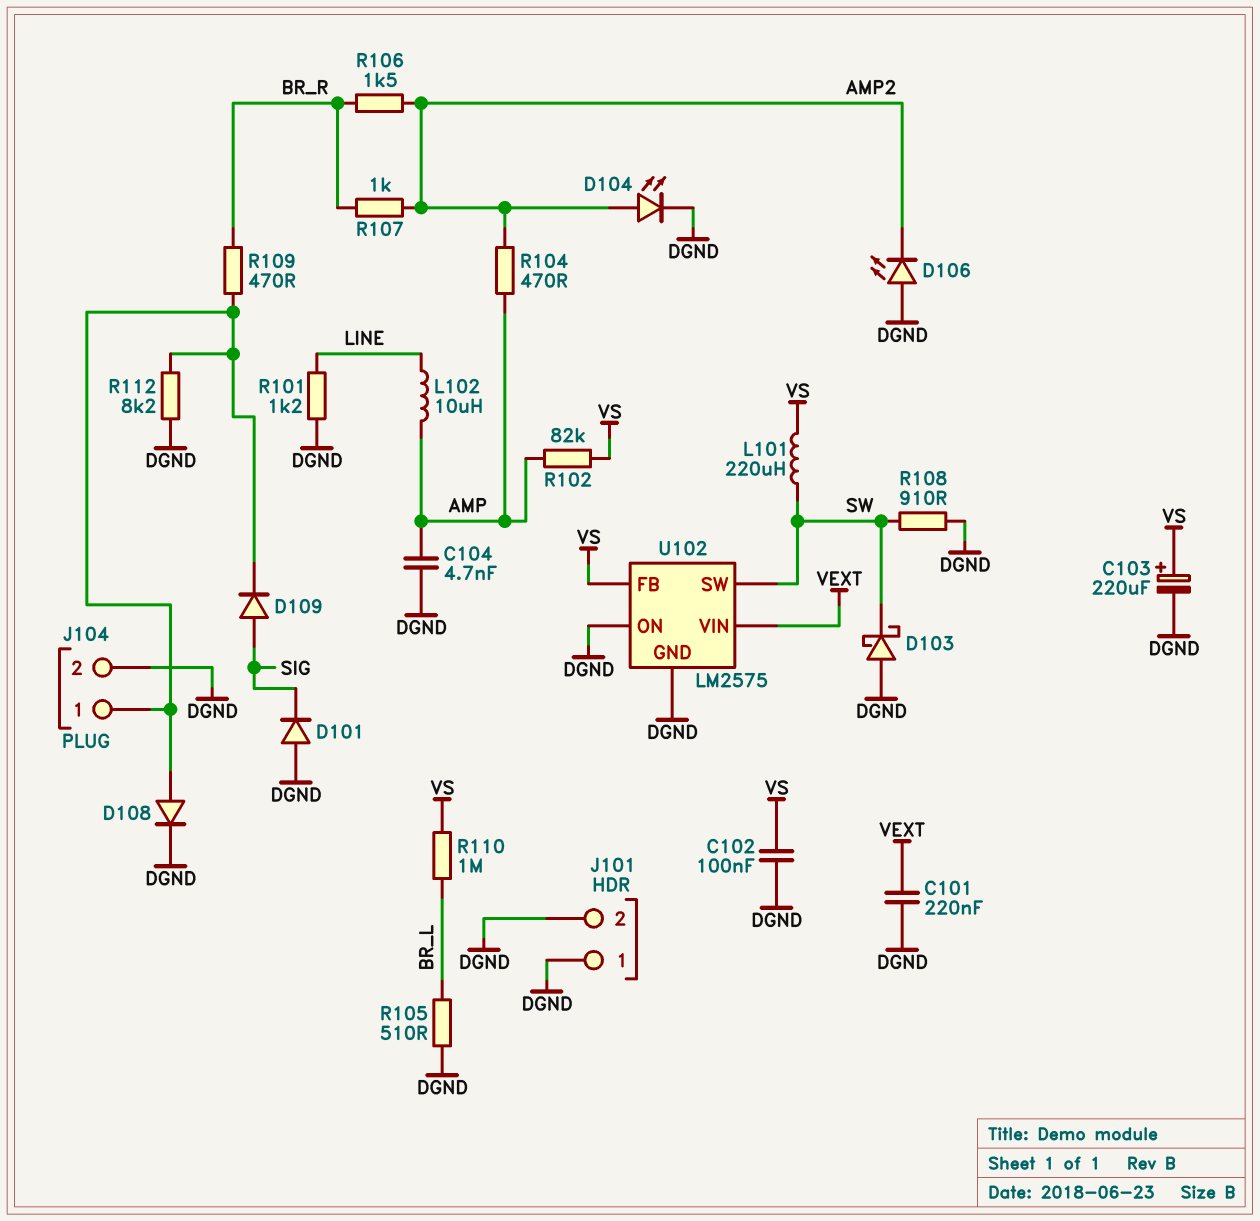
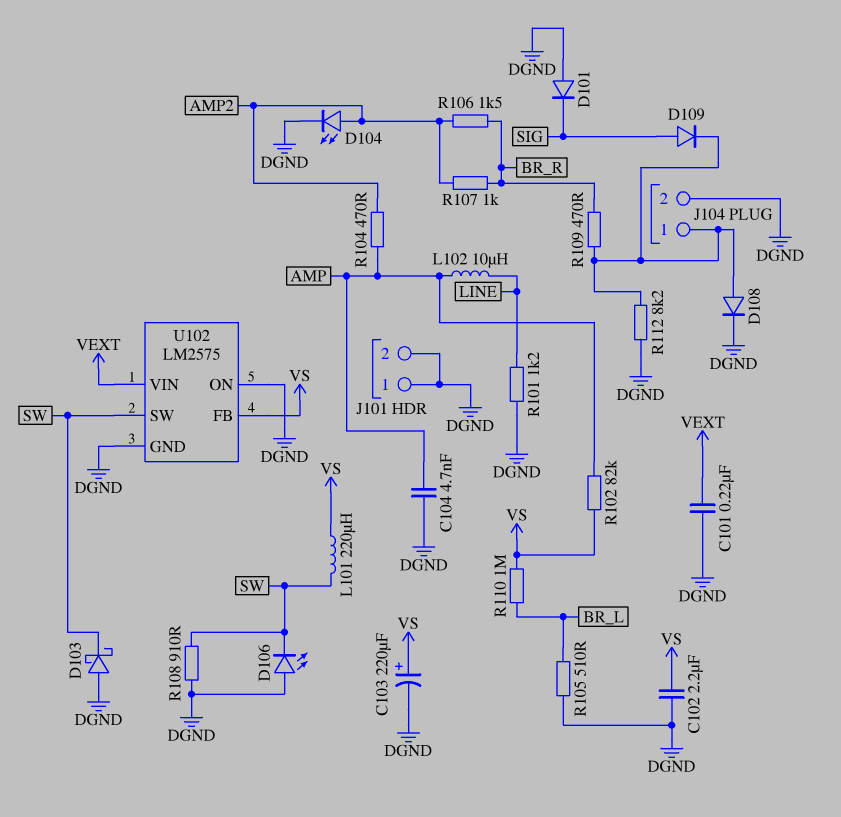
C102: 100nF (DGND, VS) -> 2.2uF (DGND, VS)
D106: LED (A DGND, K AMP2) -> LED (A DGND, K SW)

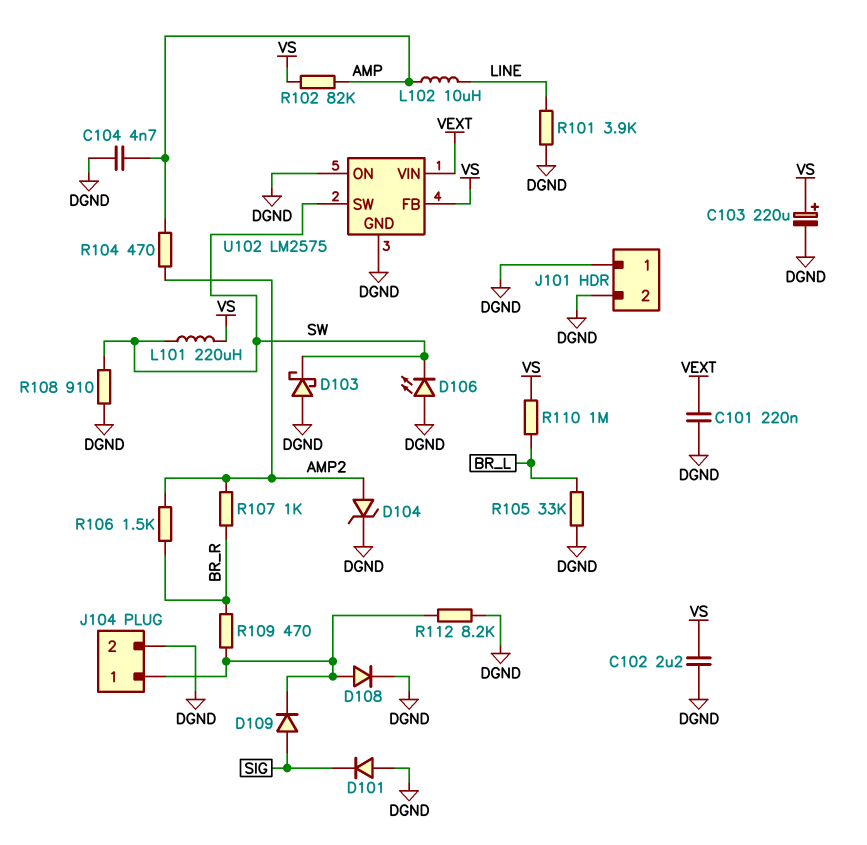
D104: LED (A AMP2, K DGND) -> zener (A AMP2, K DGND)
R101: 1.2k (DGND, LINE) -> 3.9k (DGND, LINE)
R105: 510 (BR_L, DGND) -> 33k (BR_L, DGND)

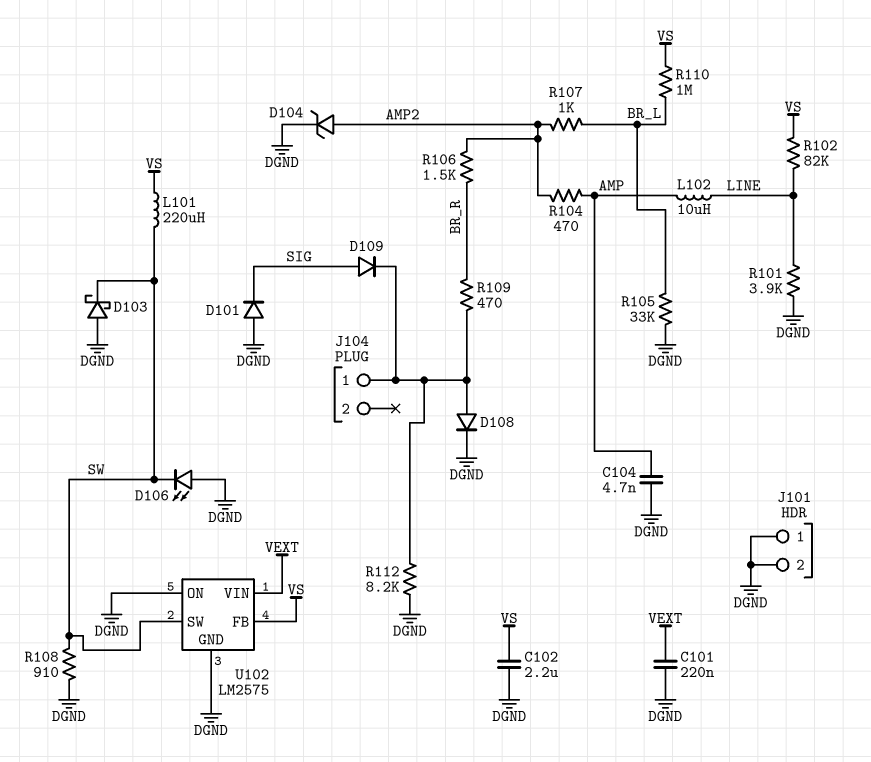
C103: 220uF (plus VS, minus DGND) -> none
J104 pin 2: DGND -> none
R102: 82k (AMP, VS) -> 82k (LINE, VS)
R107: 1k (AMP2, BR_R) -> 1k (AMP2, BR_L)

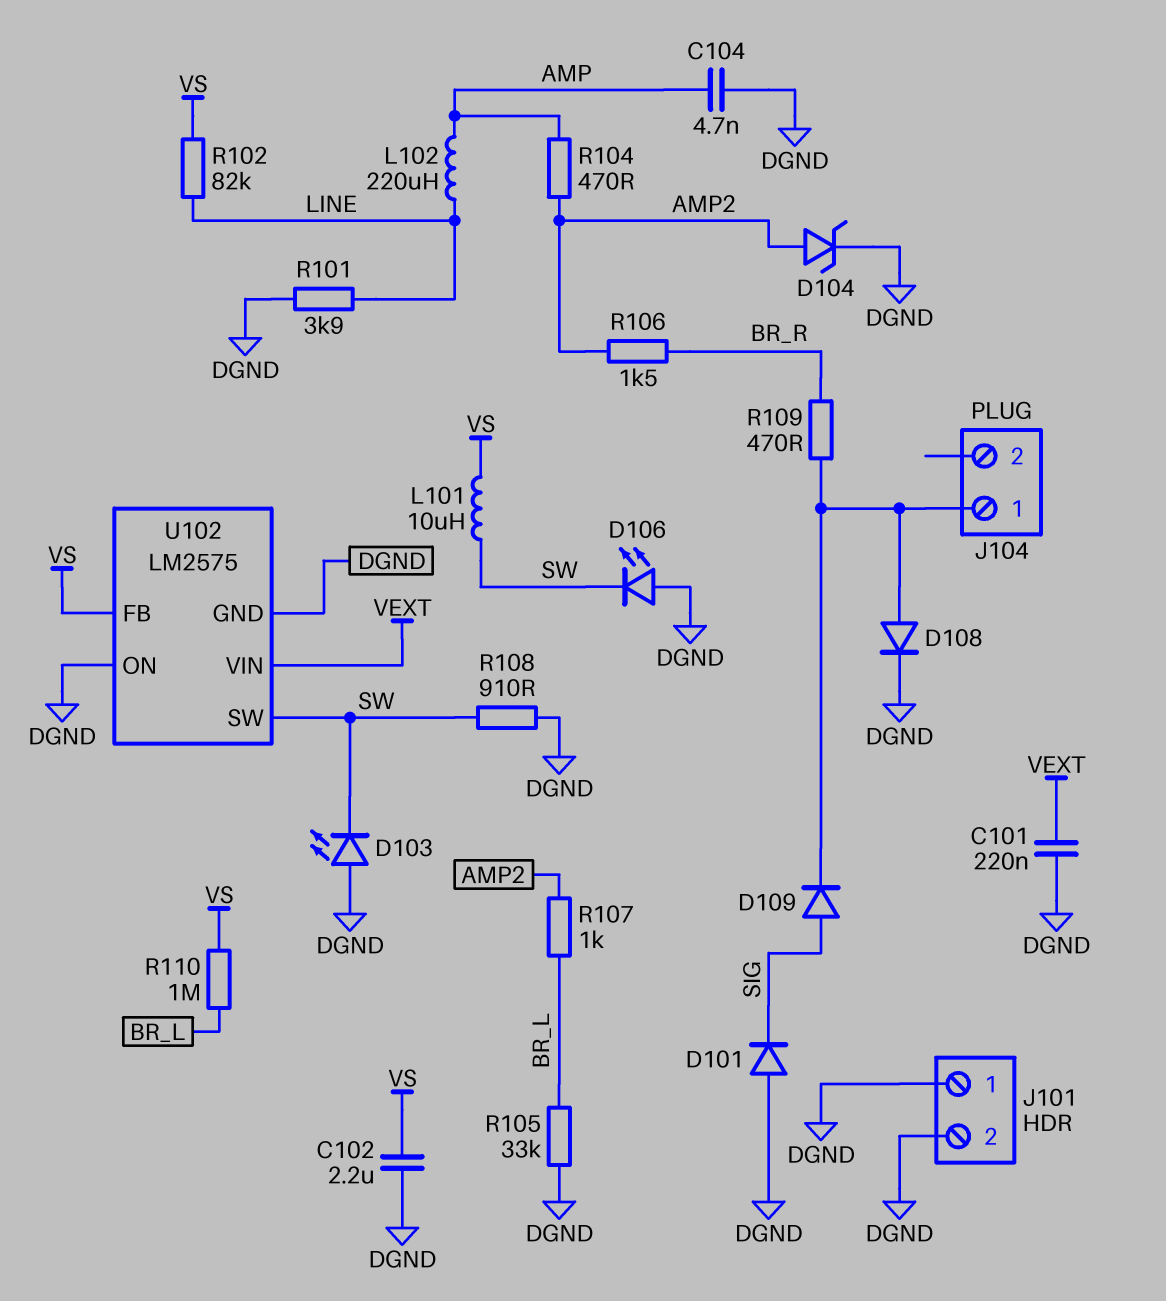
D103: schottky (A DGND, K SW) -> LED (A DGND, K SW)
L101: 220uH (SW, VS) -> 10uH (SW, VS)
L102: 10uH (AMP, LINE) -> 220uH (AMP, LINE)
R112: 8.2k (DGND, J104/1) -> none

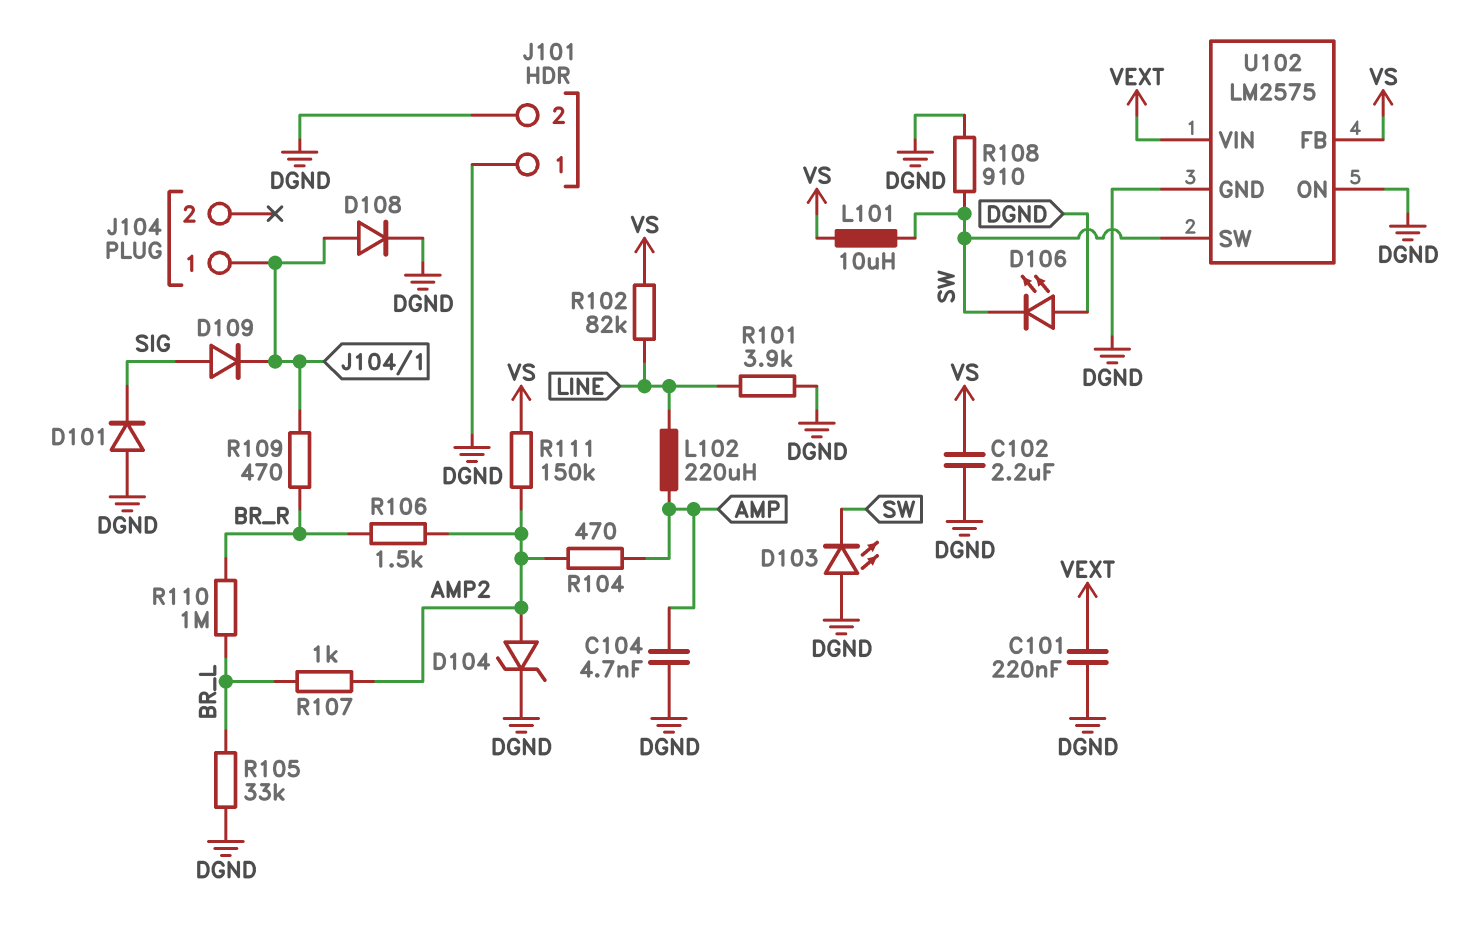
R110: 1M (BR_L, VS) -> 1M (BR_L, BR_R)
R111: none -> 150k (AMP2, VS)

